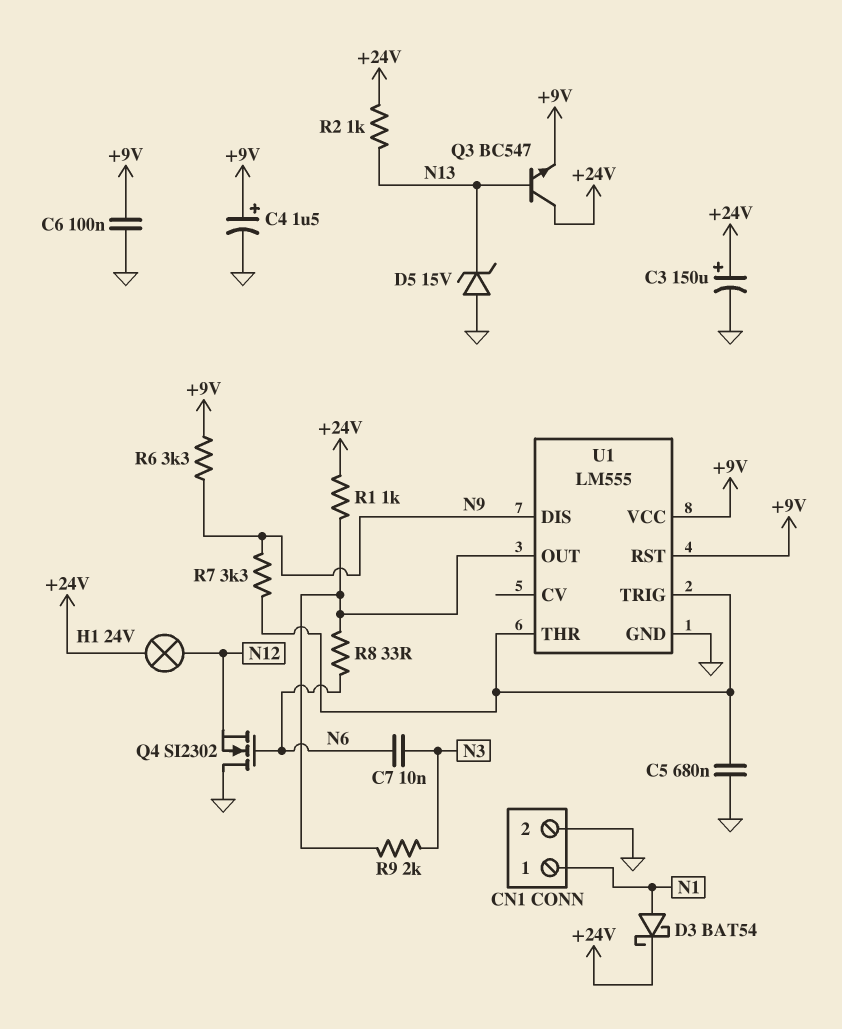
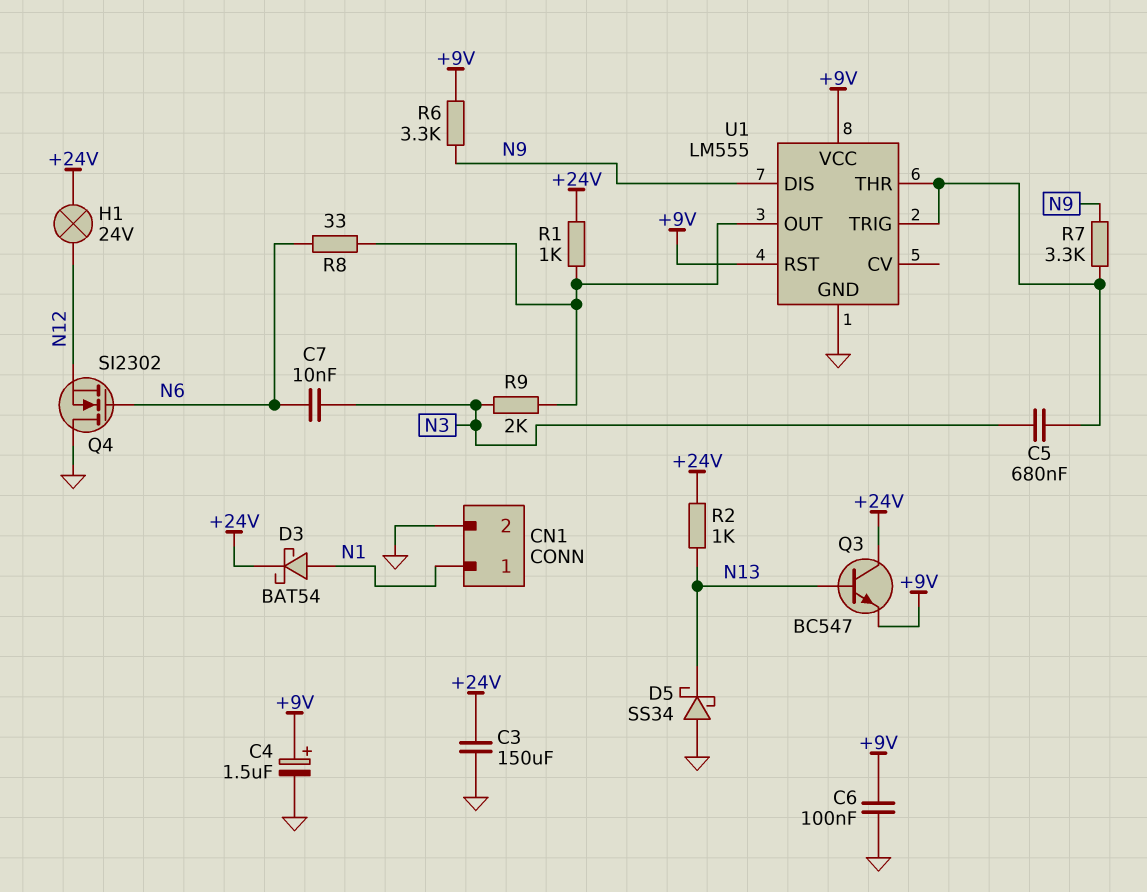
C3: 150uF (plus +24V, minus GND) -> 150uF (+24V, GND)
C5: 680nF (GND, U1/THR) -> 680nF (N3, U1/THR)
D5: zener 15V (A GND, K N13) -> schottky SS34 (A GND, K N13)

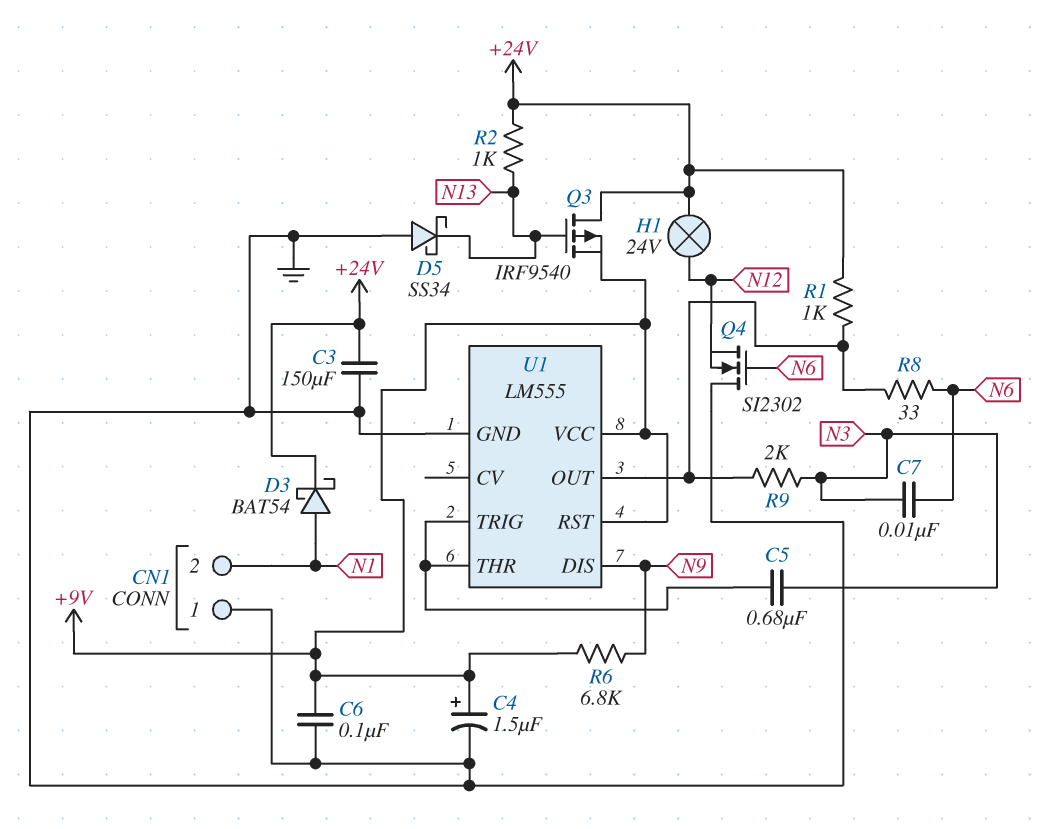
CN1 pin 1: N1 -> GND
CN1 pin 2: GND -> N1
Q3: NPN BC547 (B N13, C +24V, E +9V) -> PMOS IRF9540 (G N13, D +24V, S +9V)
R6: 3.3k (+9V, N9) -> 6.8k (+9V, N9)
R7: 3.3k (N9, U1/THR) -> none

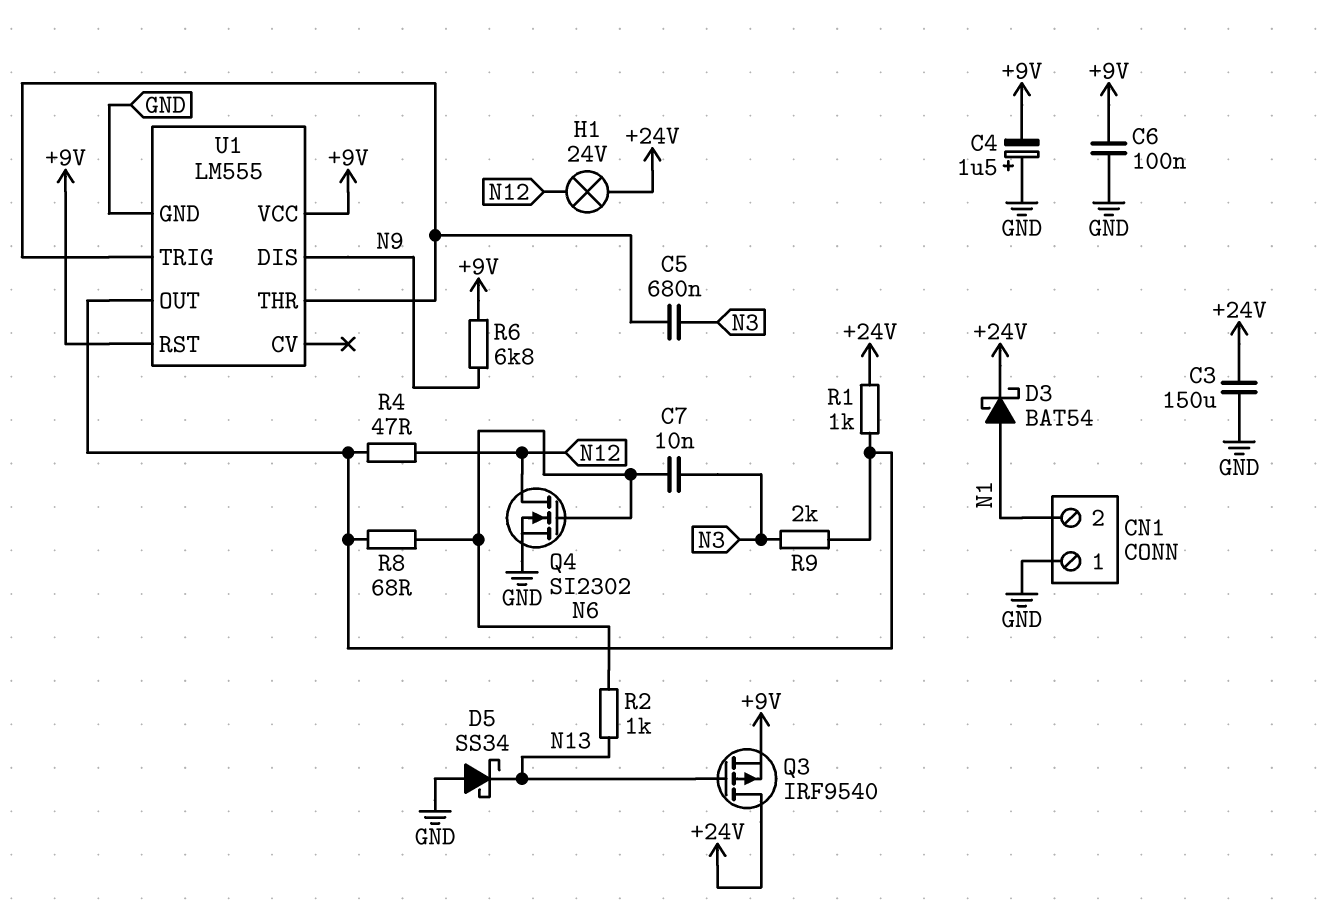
C4: 1.5uF (plus +9V, minus GND) -> 1.5uF (plus GND, minus +9V)
Q4: NMOS SI2302 (G N6, D GND, S N12) -> NMOS SI2302 (G N6, D N12, S GND)
R2: 1k (+24V, N13) -> 1k (N6, N13)
R4: none -> 47 (N12, U1/OUT)
R8: 33 (N6, U1/OUT) -> 68 (N6, U1/OUT)

